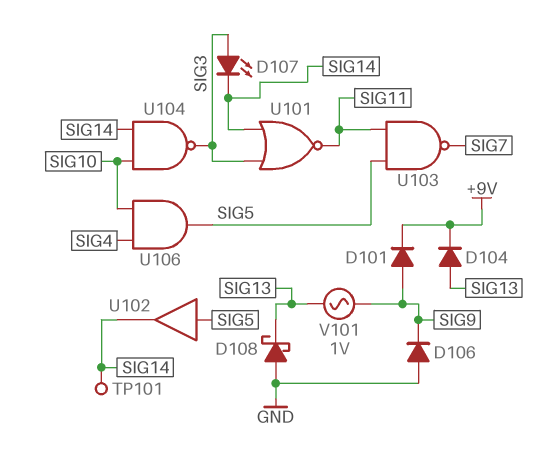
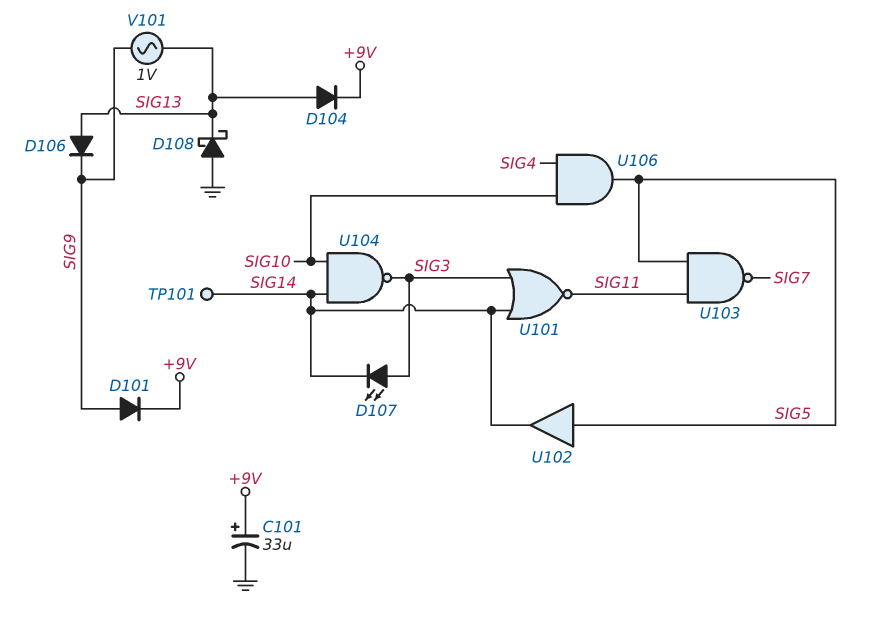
C101: none -> 33uF (plus +9V, minus GND)
D106: diode (A GND, K SIG9) -> diode (A SIG13, K SIG9)

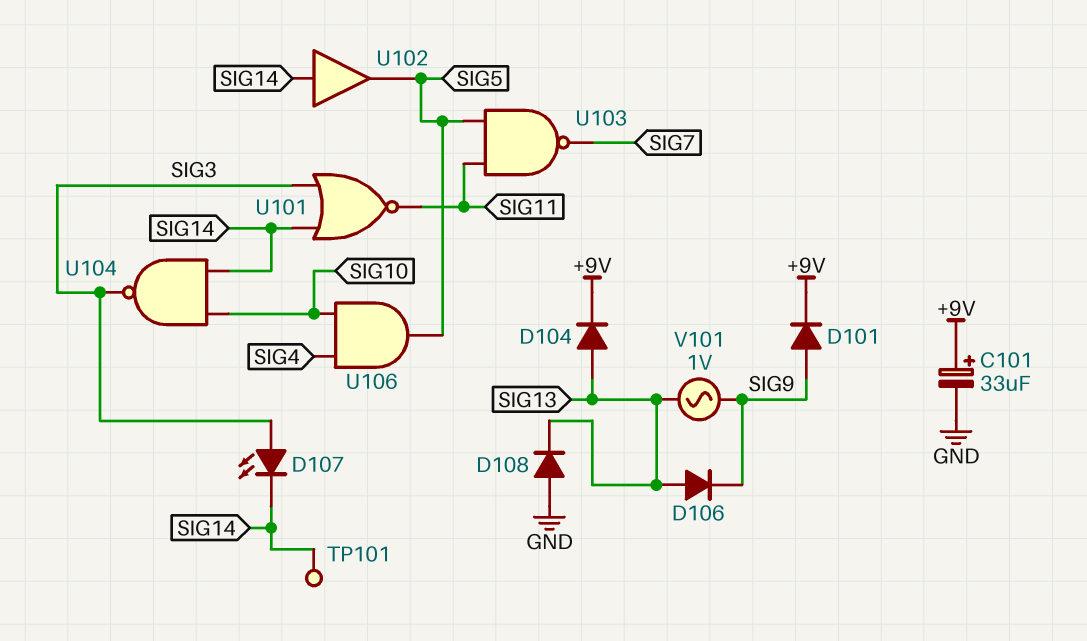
D108: schottky (A GND, K SIG13) -> diode (A GND, K SIG13)
U102: buffer (in SIG5, out SIG14) -> buffer (in SIG14, out SIG5)

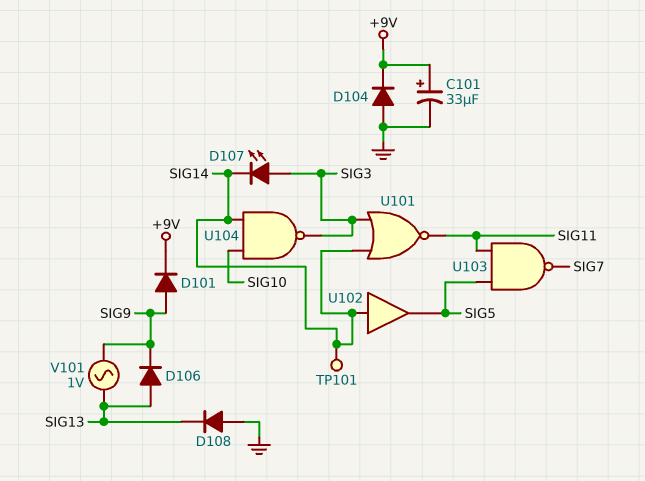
D104: diode (A SIG13, K +9V) -> diode (A GND, K +9V)
U106: AND (in SIG4, in SIG10, out SIG5) -> none

